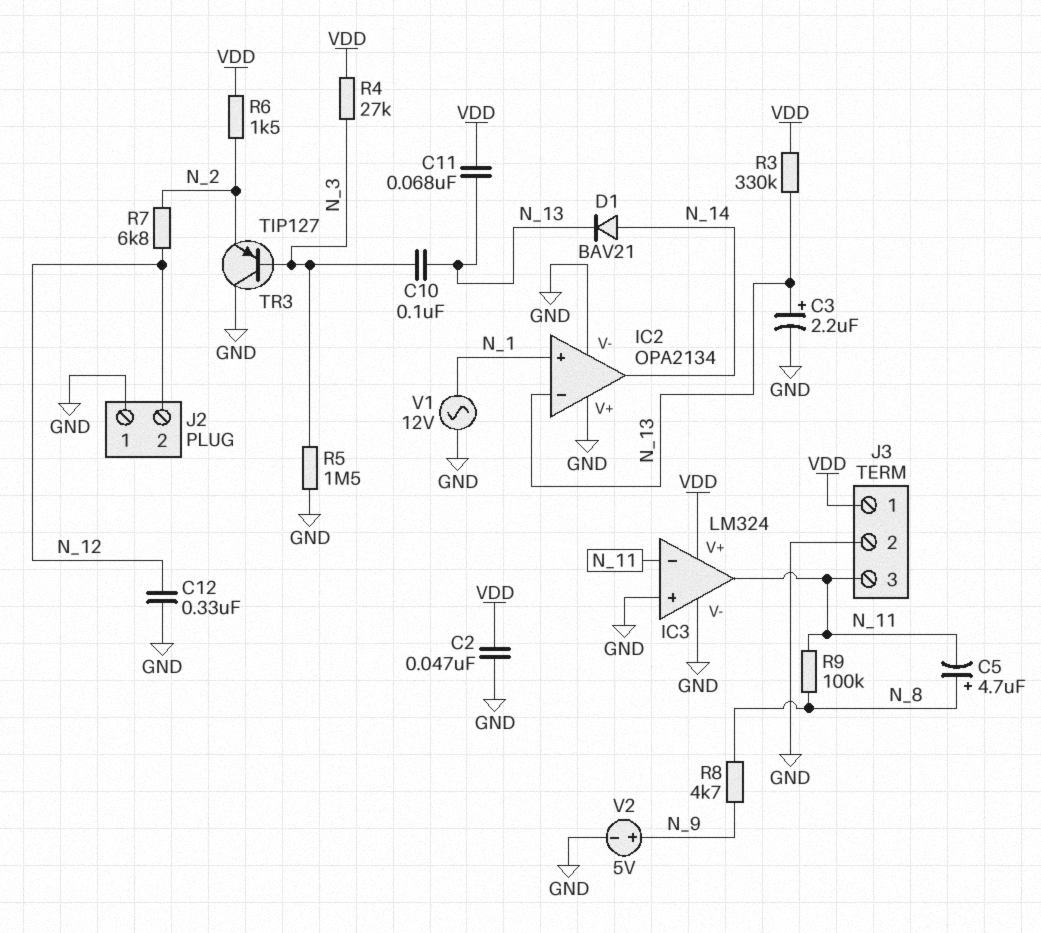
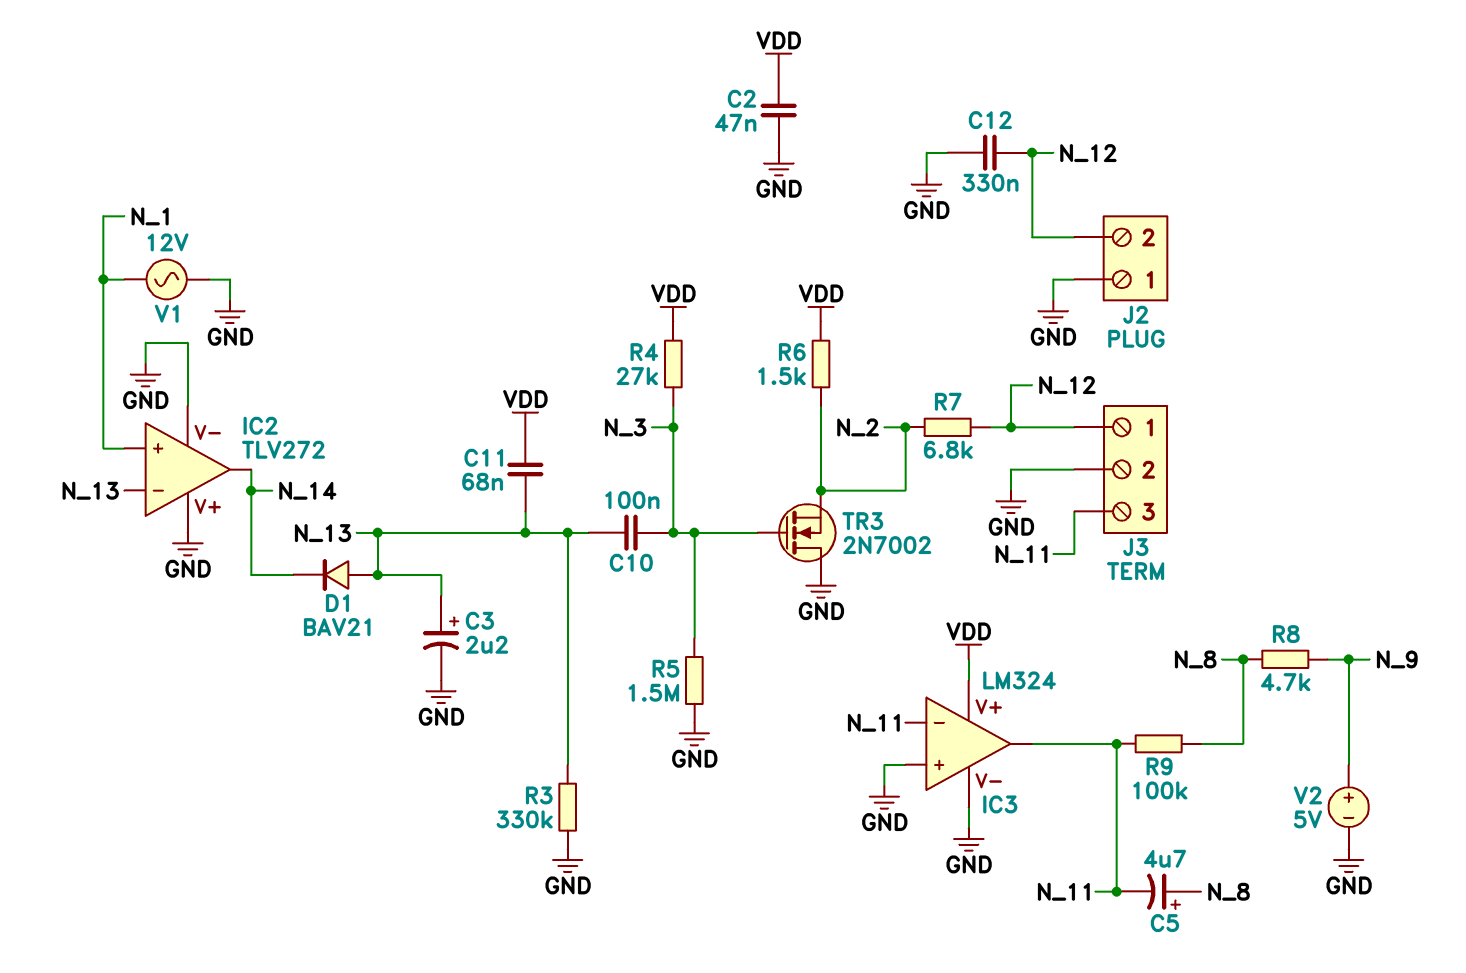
D1: diode BAV21 (A N_14, K N_13) -> diode BAV21 (A N_13, K N_14)
IC2: OPA2134 -> TLV272
J3 pin 1: VDD -> N_12
R3: 330k (N_13, VDD) -> 330k (GND, N_13)
TR3: PNP TIP127 (B N_3, C GND, E N_2) -> NMOS 2N7002 (G N_3, D GND, S N_2)

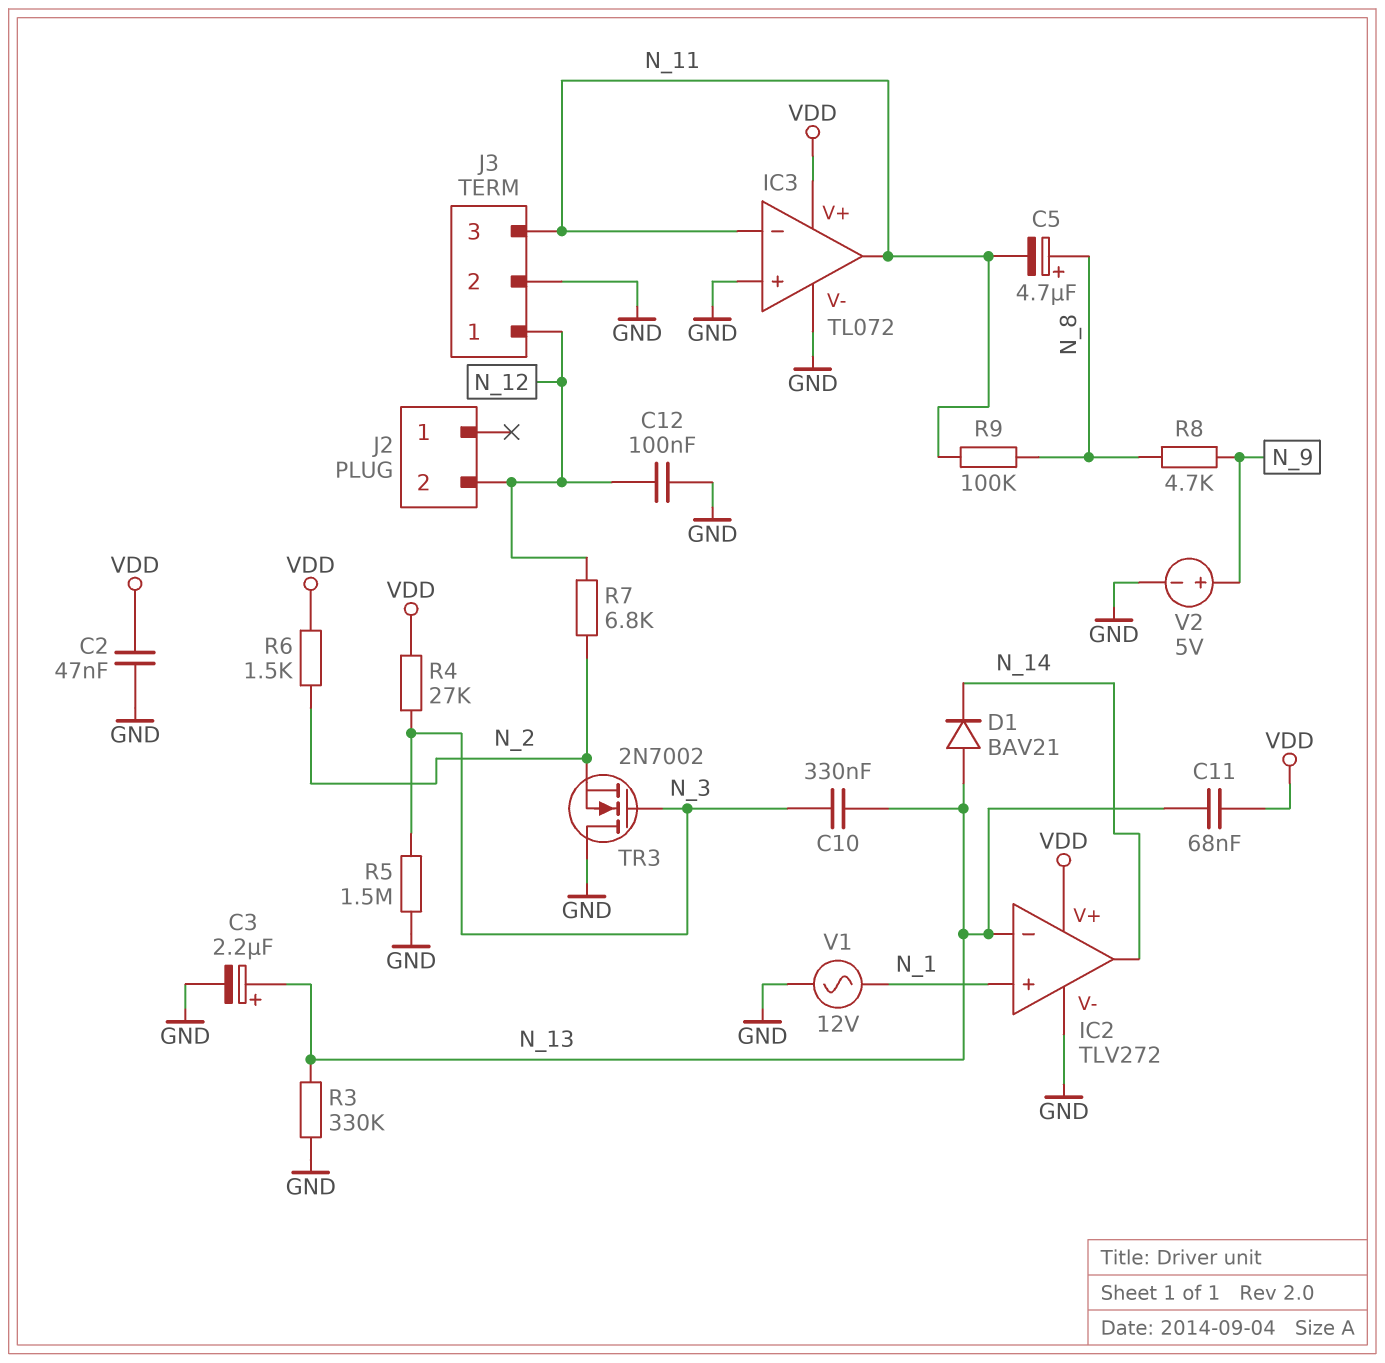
C10: 100nF (N_3, N_13) -> 330nF (N_3, N_13)
C12: 330nF (GND, N_12) -> 100nF (GND, N_12)
IC2 pin V+: GND -> VDD
IC3: LM324 -> TL072
J2 pin 1: GND -> none

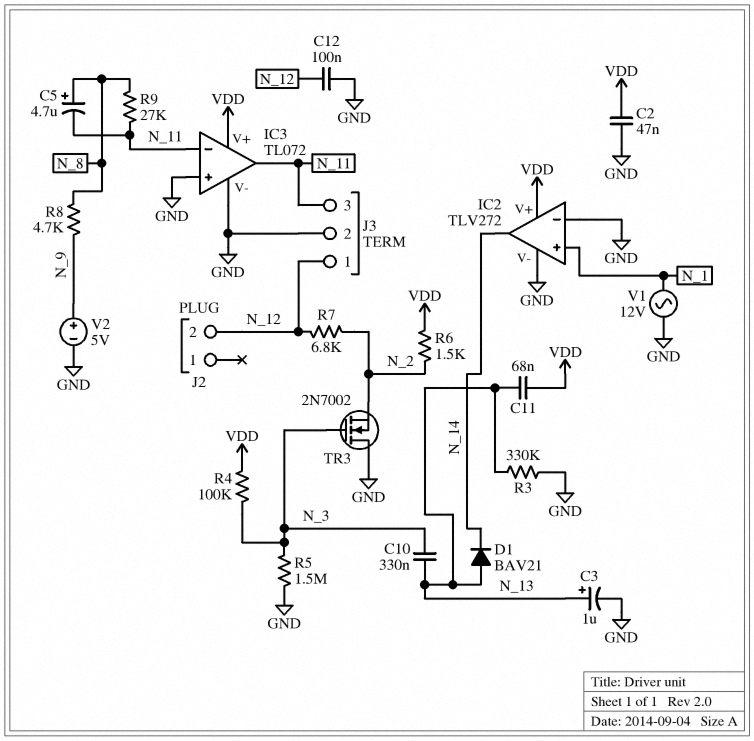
C3: 2.2uF (plus N_13, minus GND) -> 1uF (plus N_13, minus GND)
IC2 pin in-: N_13 -> GND
R4: 27k (N_3, VDD) -> 100k (N_3, VDD)
R9: 100k (N_8, N_11) -> 27k (N_8, N_11)

